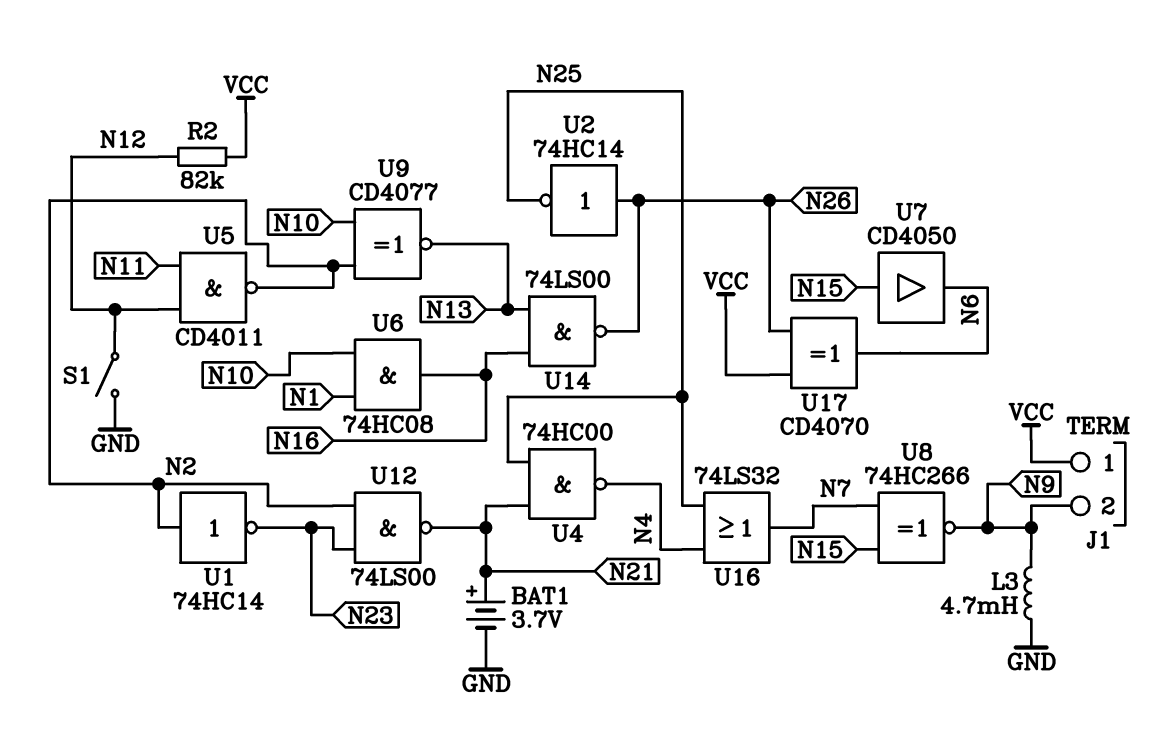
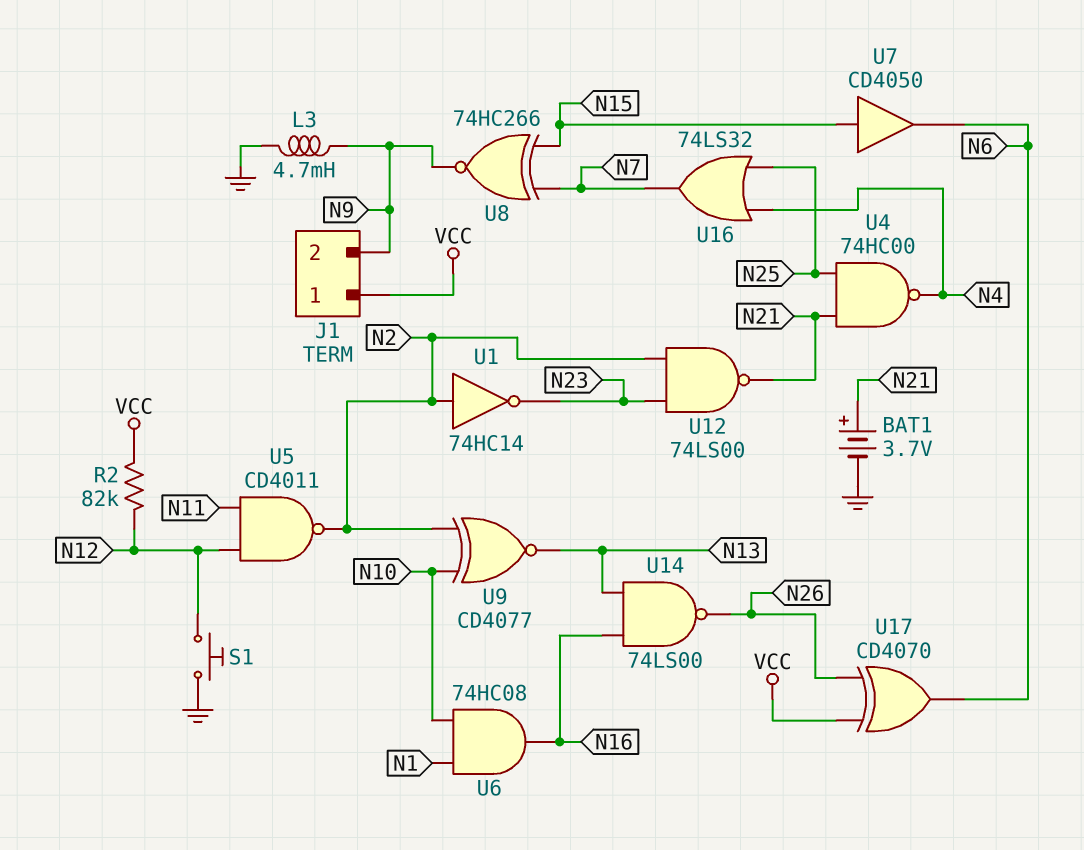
S1: switch (GND, N12) -> button (GND, N12)
U2: NOT 74HC14 (in N26, out N25) -> none

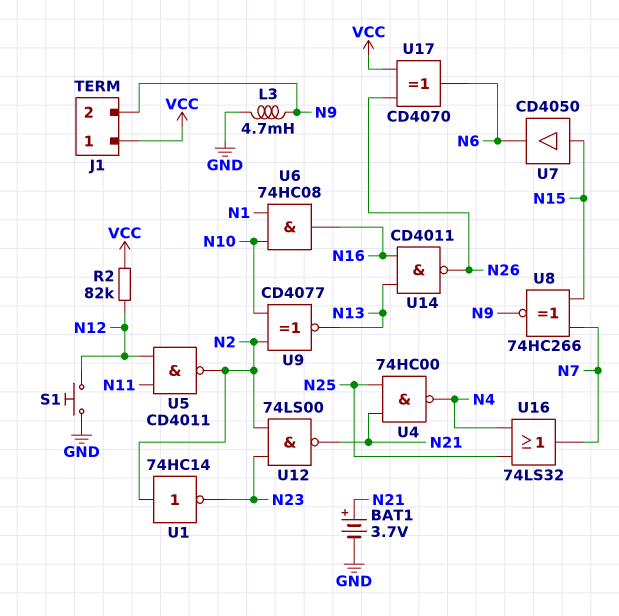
U14: NAND 74LS00 (in N13, in N16, out N26) -> NAND CD4011 (in N13, in N16, out N26)

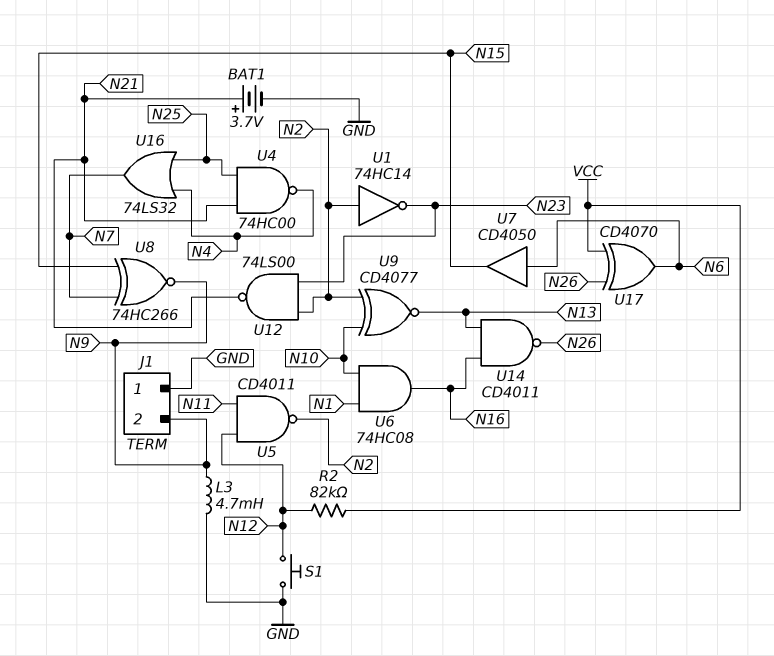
J1 pin 1: VCC -> GND
U7: buffer CD4050 (in N15, out N6) -> buffer CD4050 (in N6, out N15)

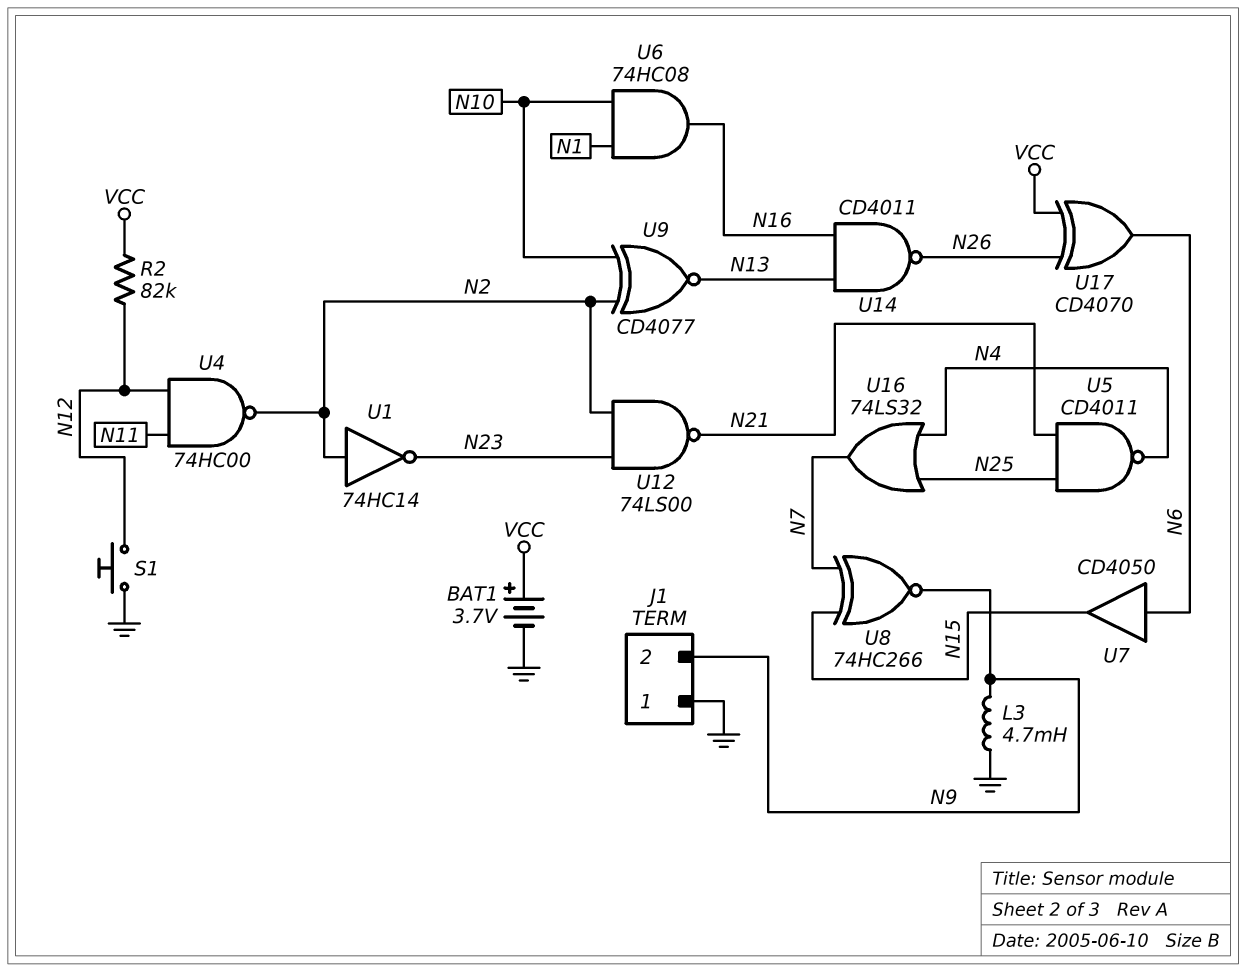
BAT1: 3.7V (plus N21, minus GND) -> 3.7V (plus VCC, minus GND)
U4: NAND 74HC00 (in N21, in N25, out N4) -> NAND 74HC00 (in N11, in N12, out N2)
U5: NAND CD4011 (in N11, in N12, out N2) -> NAND CD4011 (in N21, in N25, out N4)

